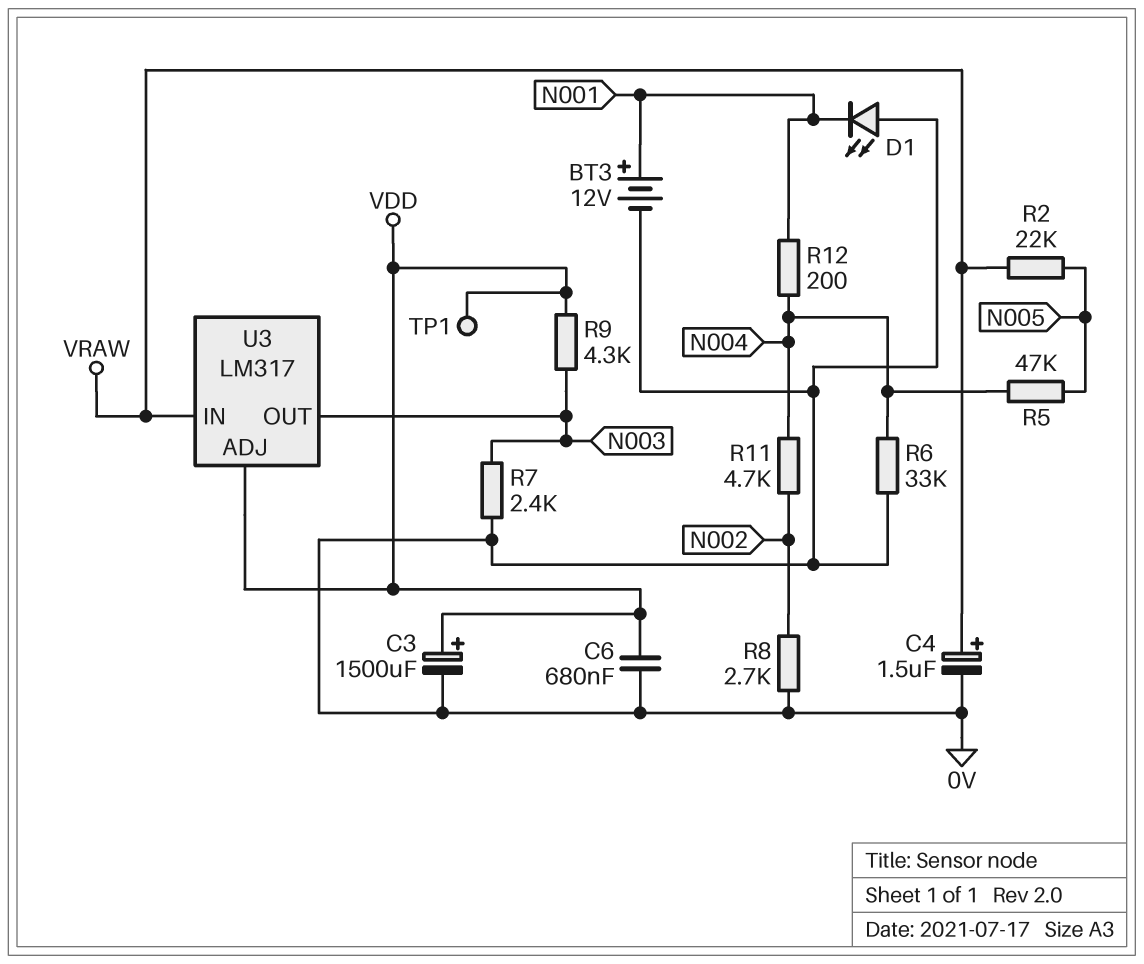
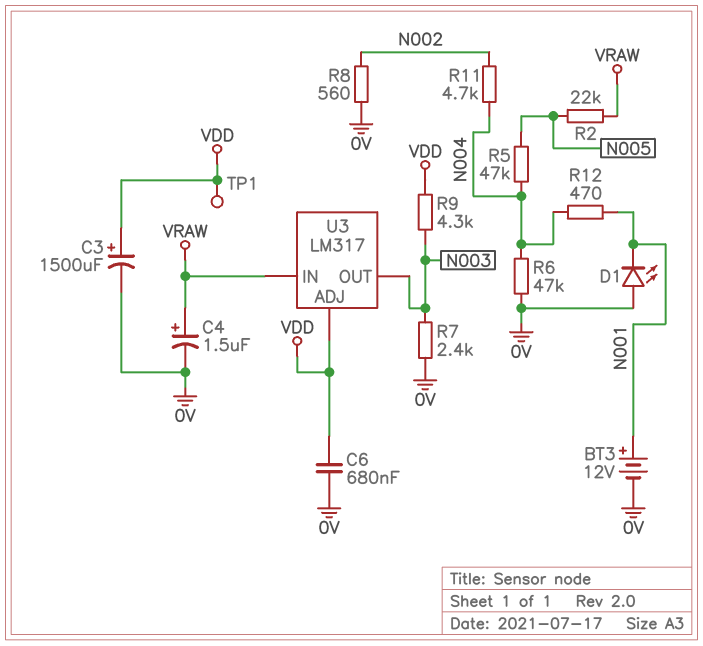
R6: 33k (0V, N004) -> 47k (0V, N004)
R8: 2.7k (0V, N002) -> 560 (0V, N002)
R12: 200 (N001, N004) -> 470 (N001, N004)

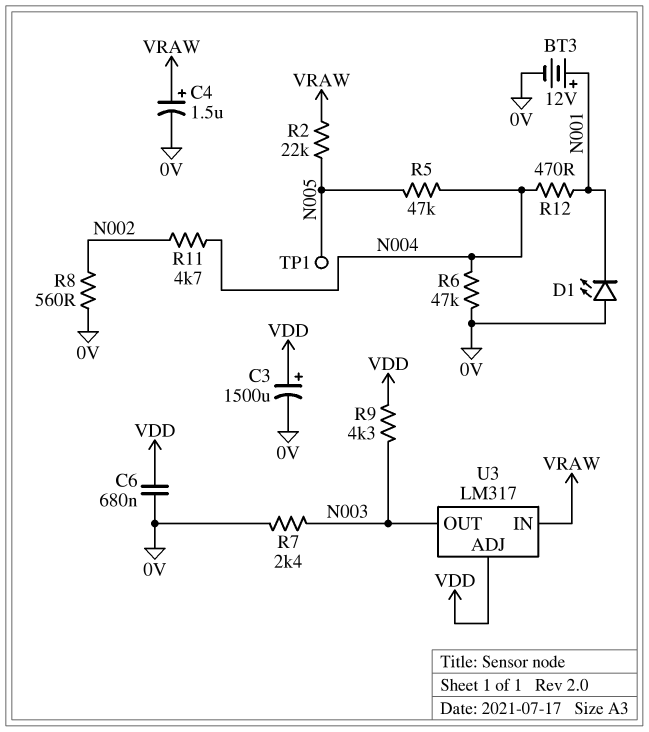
TP1: test point (VDD) -> test point (N005)

